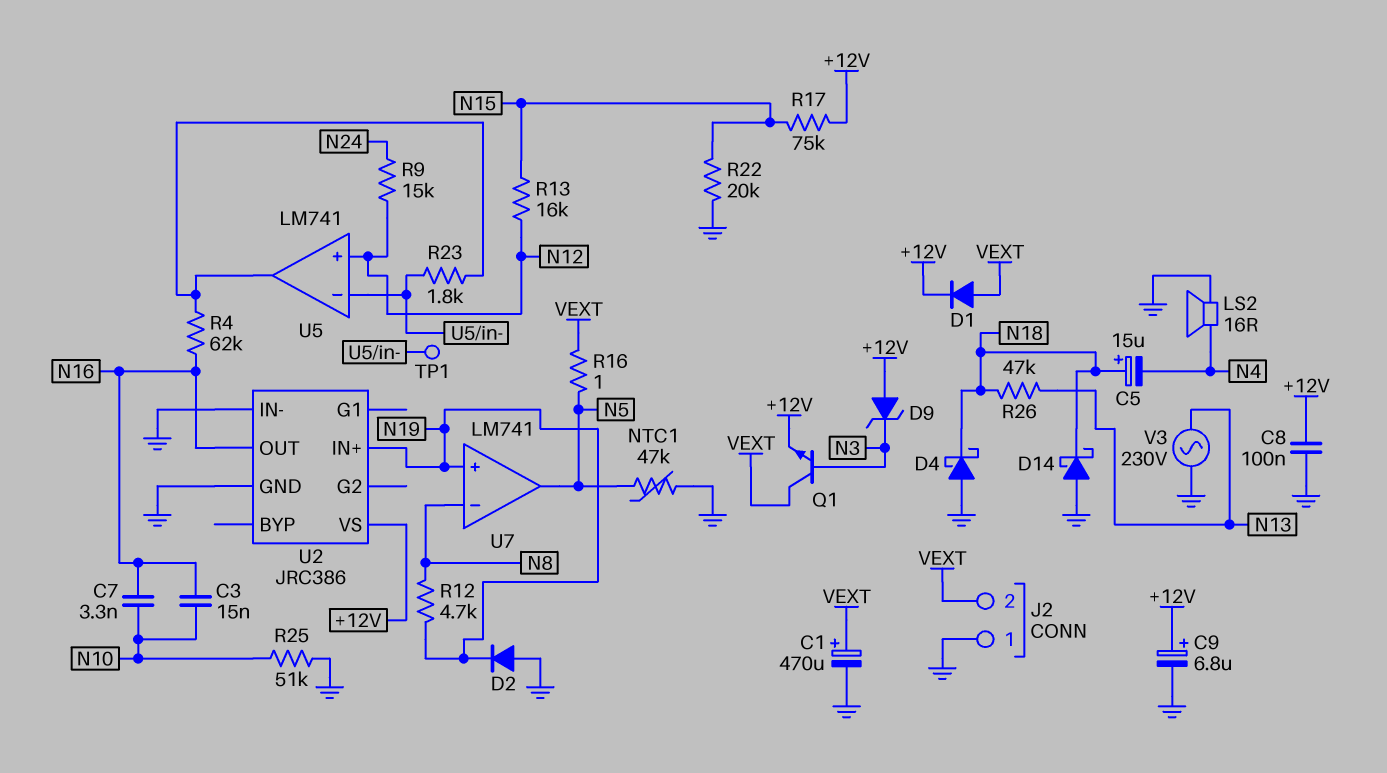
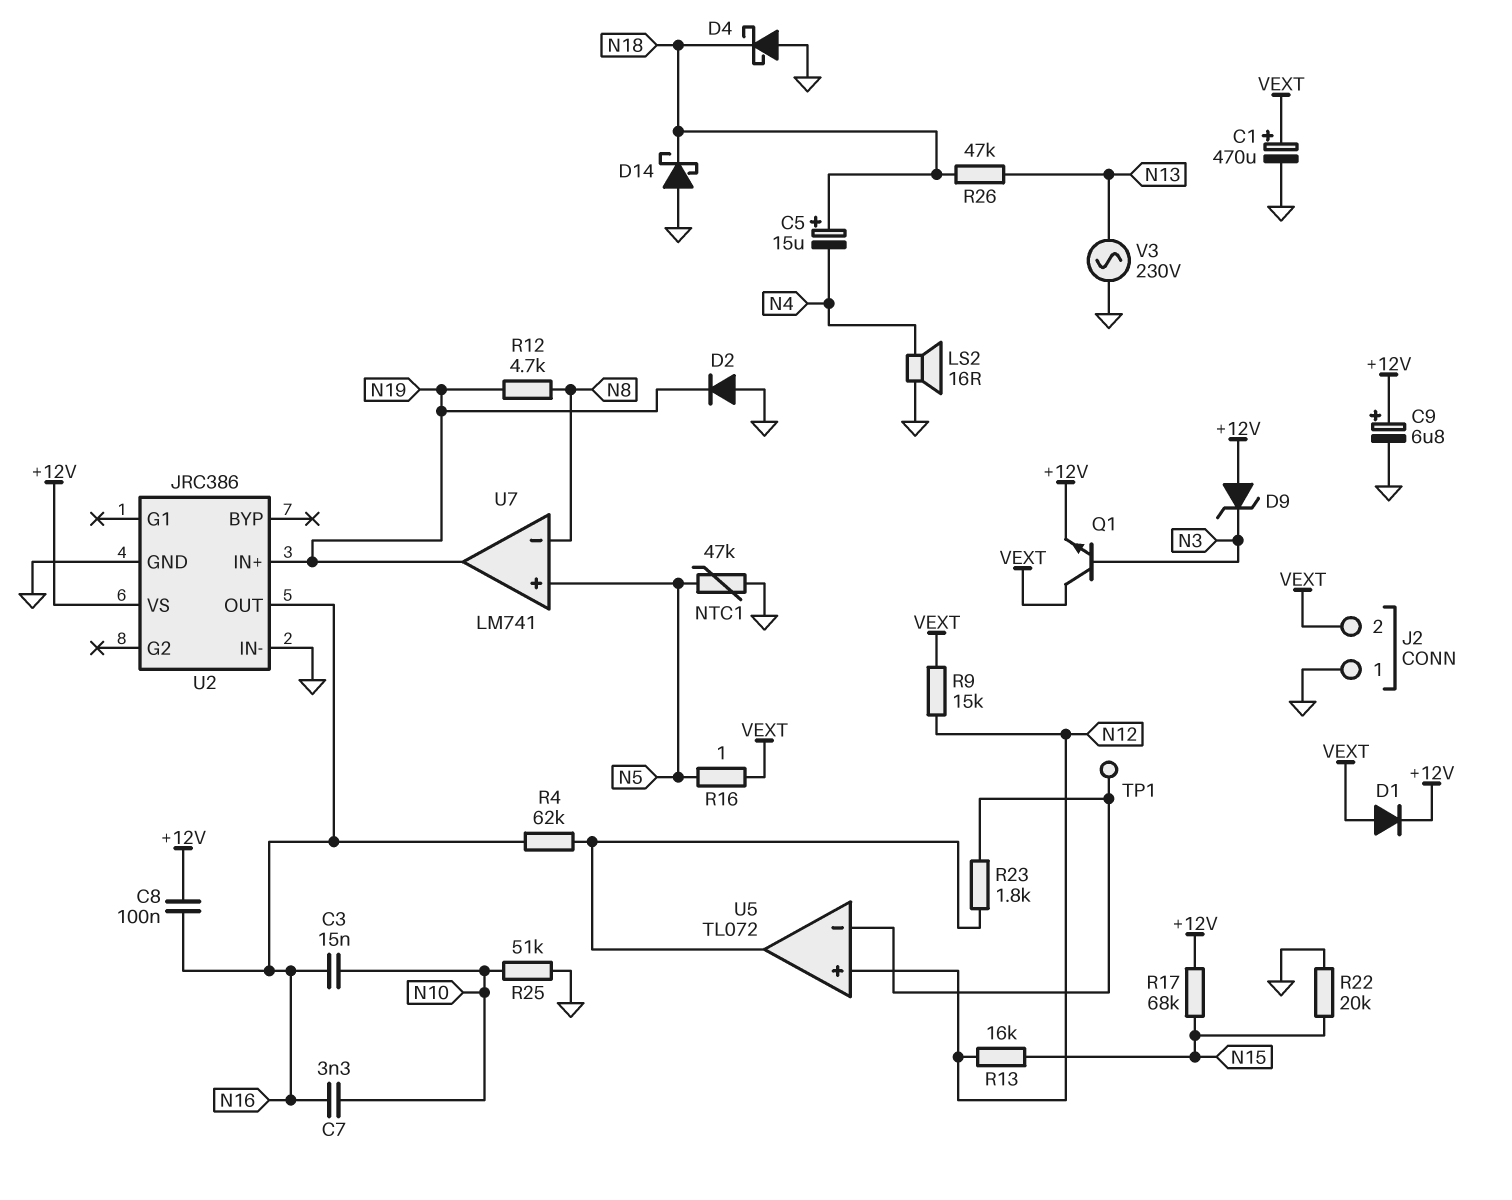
C8: 100nF (+12V, GND) -> 100nF (+12V, N16)
R9: 15k (N12, N24) -> 15k (N12, VEXT)
R17: 75k (+12V, N15) -> 68k (+12V, N15)
U5: LM741 -> TL072
U7 pin in+: N19 -> N5
U7 pin out: N5 -> N19

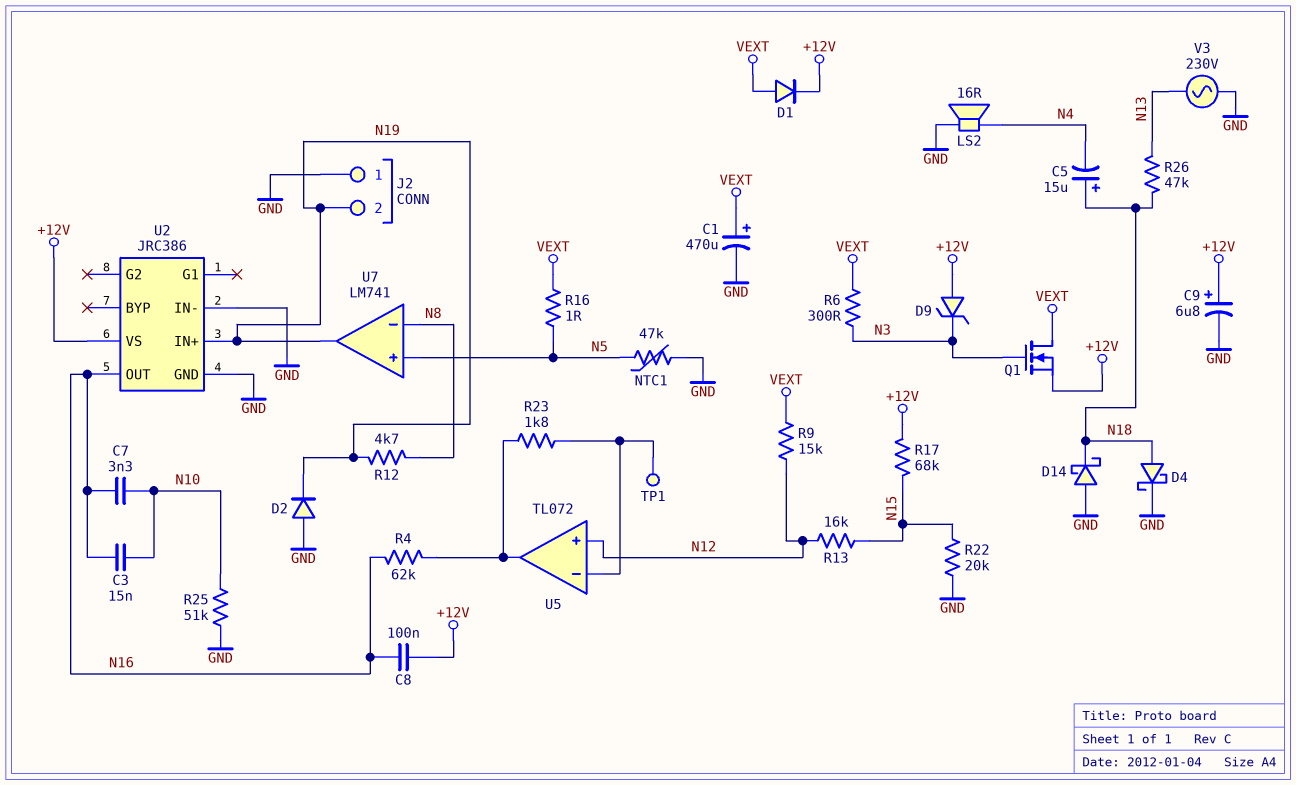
D4: schottky (A GND, K N18) -> schottky (A N18, K GND)
J2 pin 2: VEXT -> N19
Q1: NPN (B N3, C VEXT, E +12V) -> NMOS (G N3, D VEXT, S +12V)
R6: none -> 300 (N3, VEXT)

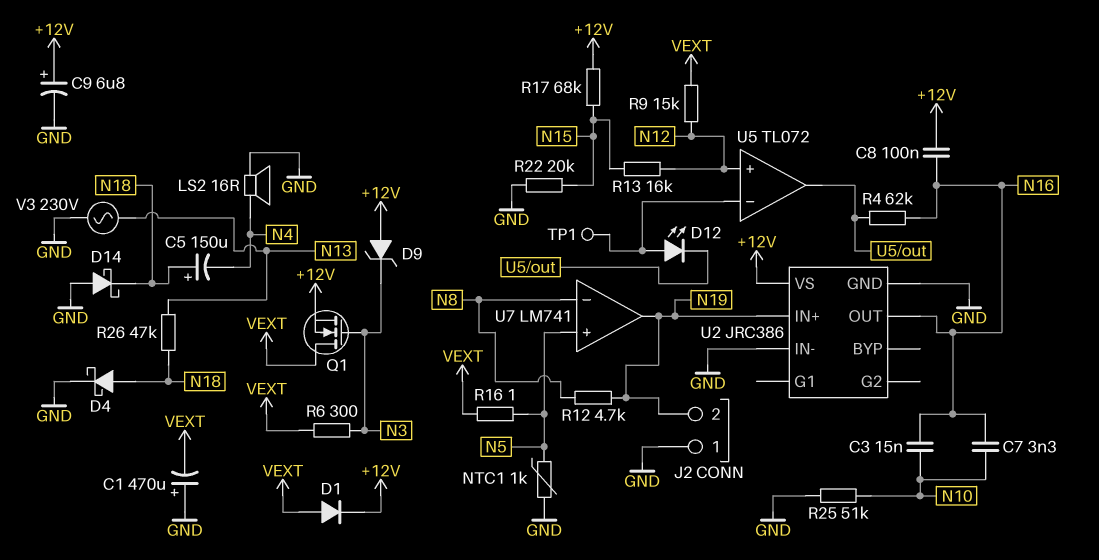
C1: 470uF (plus VEXT, minus GND) -> 470uF (plus GND, minus VEXT)
C5: 15uF (plus N18, minus N4) -> 150uF (plus N18, minus N4)
D2: diode (A GND, K N19) -> none
D12: none -> LED (A U5/in-, K U5/out)
NTC1: 47k (GND, N5) -> 1k (GND, N5)
R23: 1.8k (U5/in-, U5/out) -> none

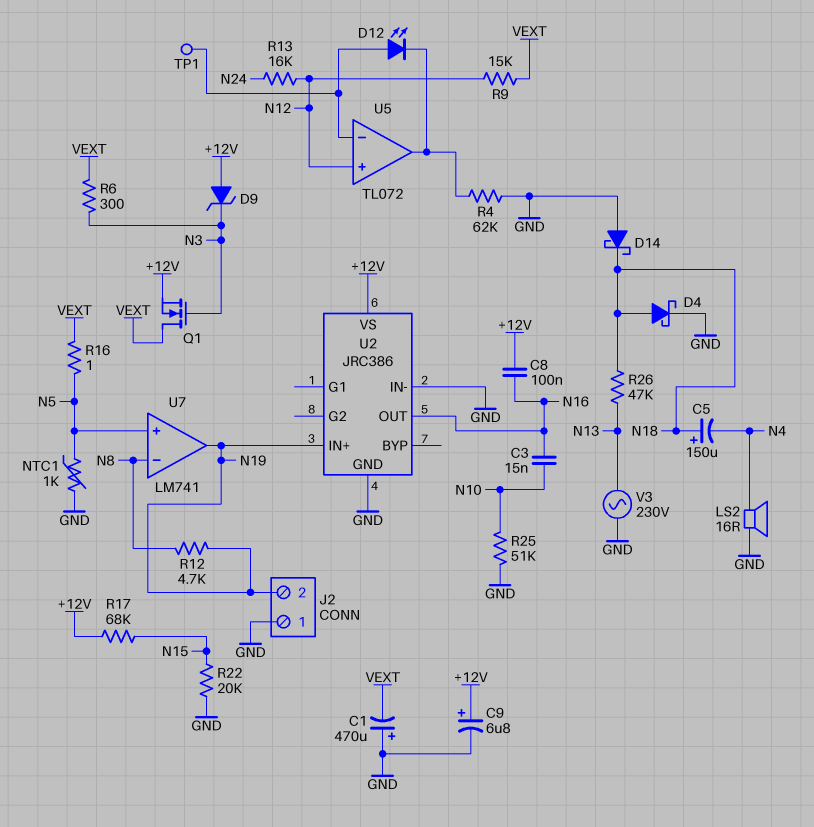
C7: 3.3nF (N10, N16) -> none
D1: diode (A VEXT, K +12V) -> none
R4: 62k (N16, U5/out) -> 62k (GND, U5/out)
R13: 16k (N12, N15) -> 16k (N12, N24)

